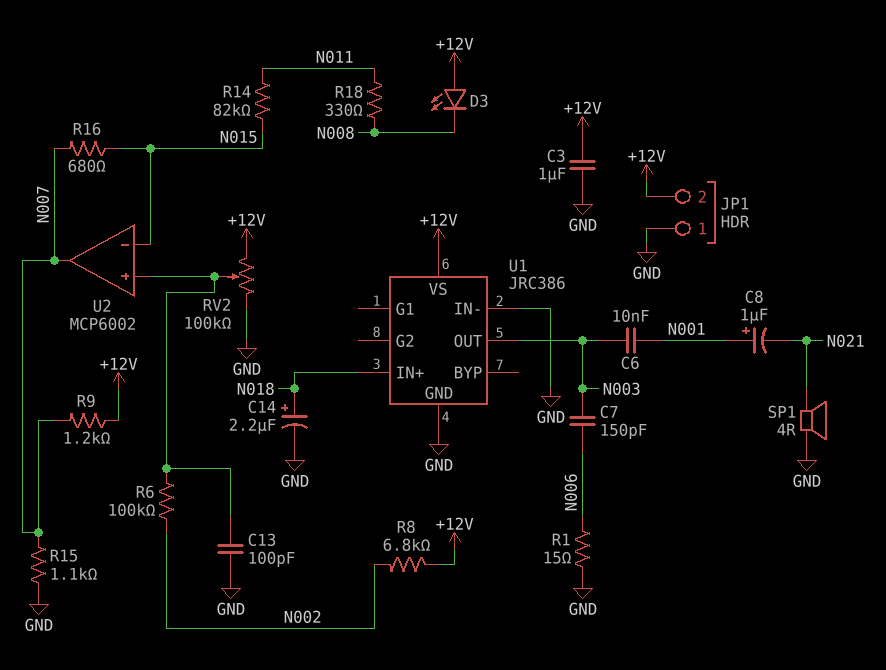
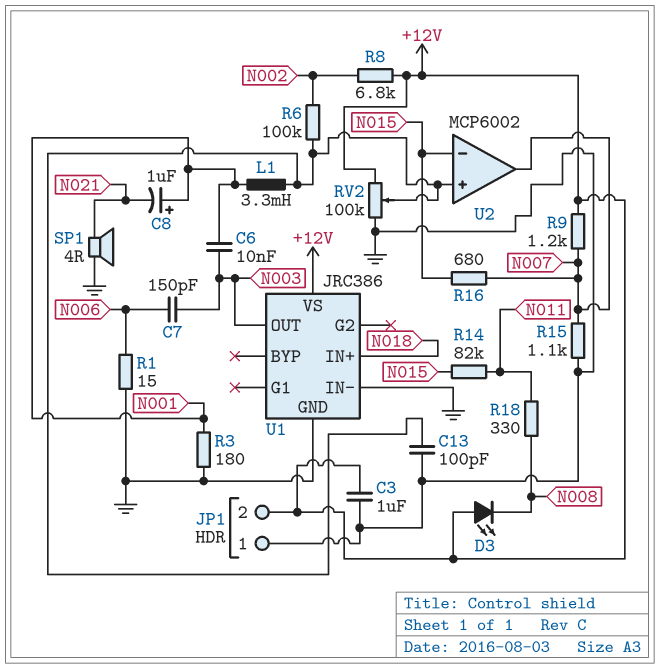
C14: 2.2uF (plus N018, minus GND) -> none
L1: none -> 3.3mH (N001, U2/in+)
R3: none -> 180 (GND, N001)

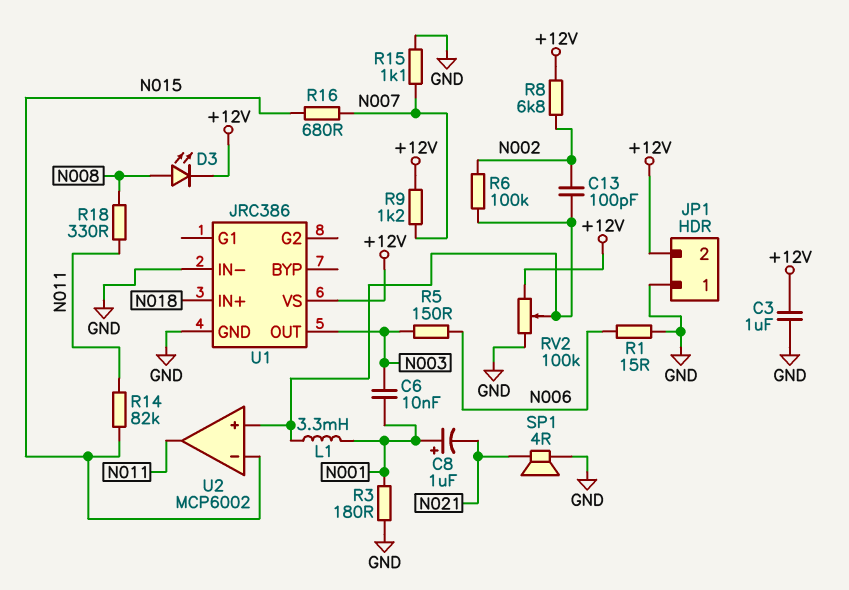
C7: 150pF (N003, N006) -> none
C13: 100pF (GND, U2/in+) -> 100pF (N002, U2/in+)
D3: LED (A +12V, K N008) -> LED (A N008, K +12V)
R5: none -> 150 (N003, N006)
U2 pin out: N007 -> N011

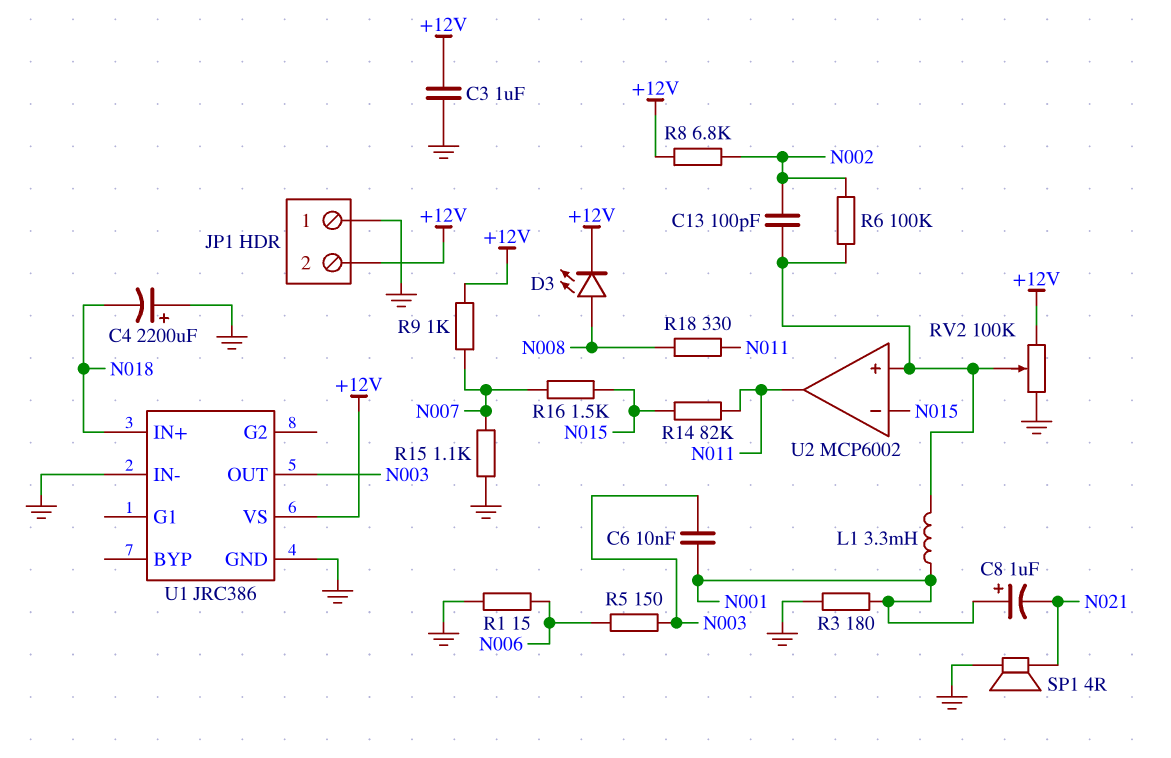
C4: none -> 2200uF (plus GND, minus N018)
R9: 1.2k (+12V, N007) -> 1k (+12V, N007)
R16: 680 (N007, N015) -> 1.5k (N007, N015)

